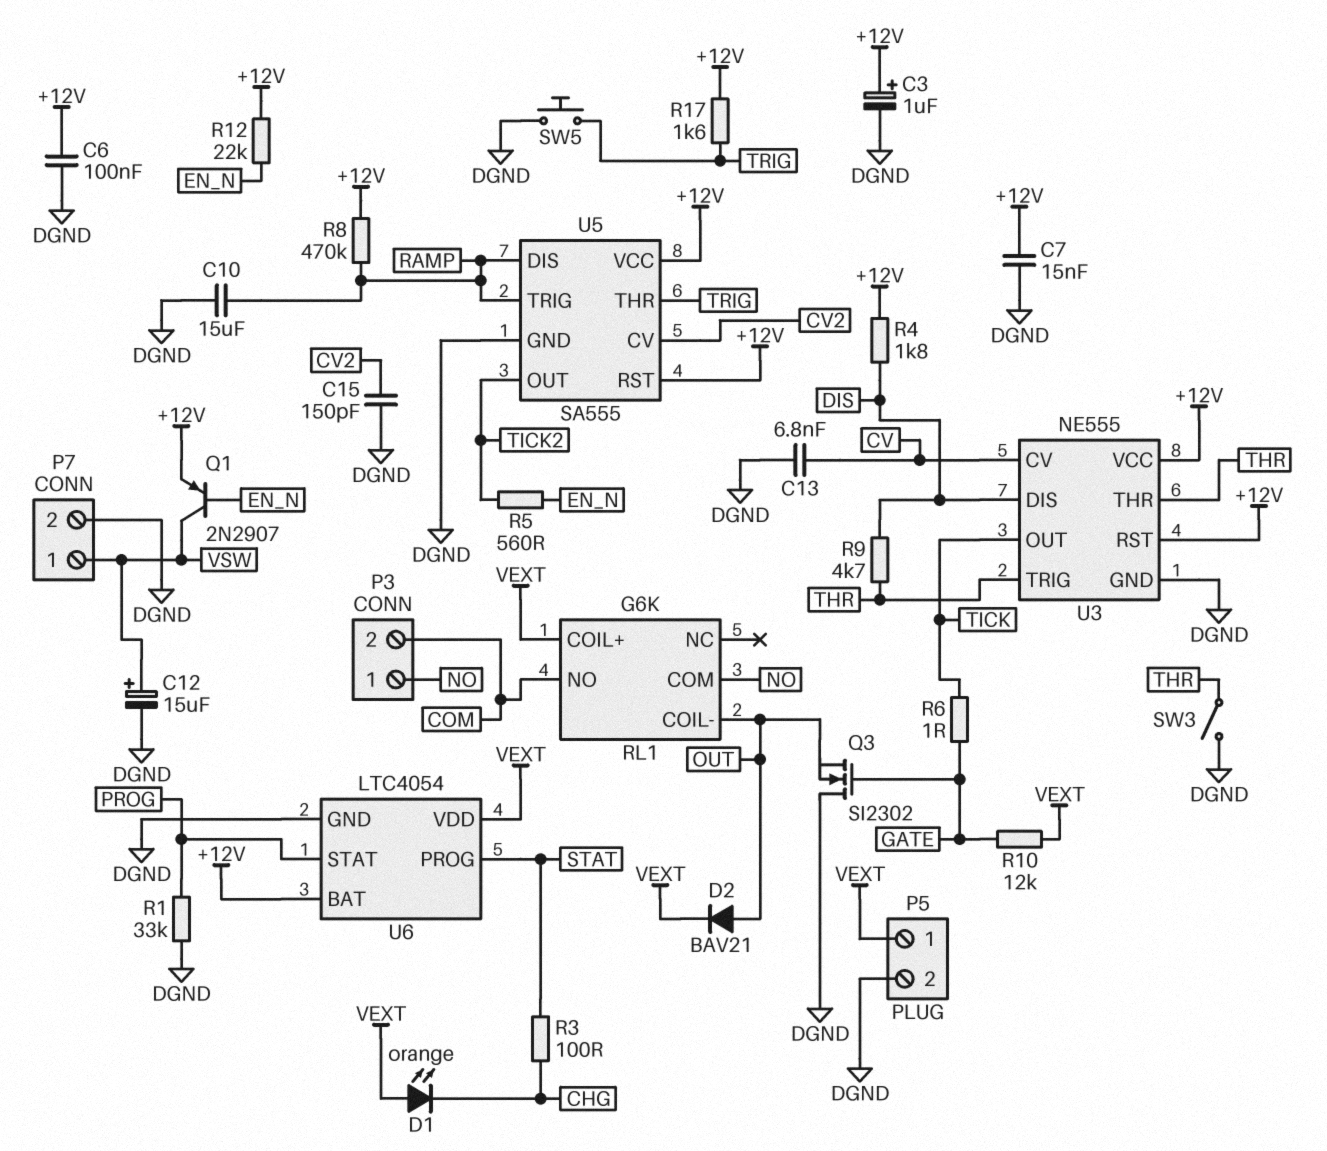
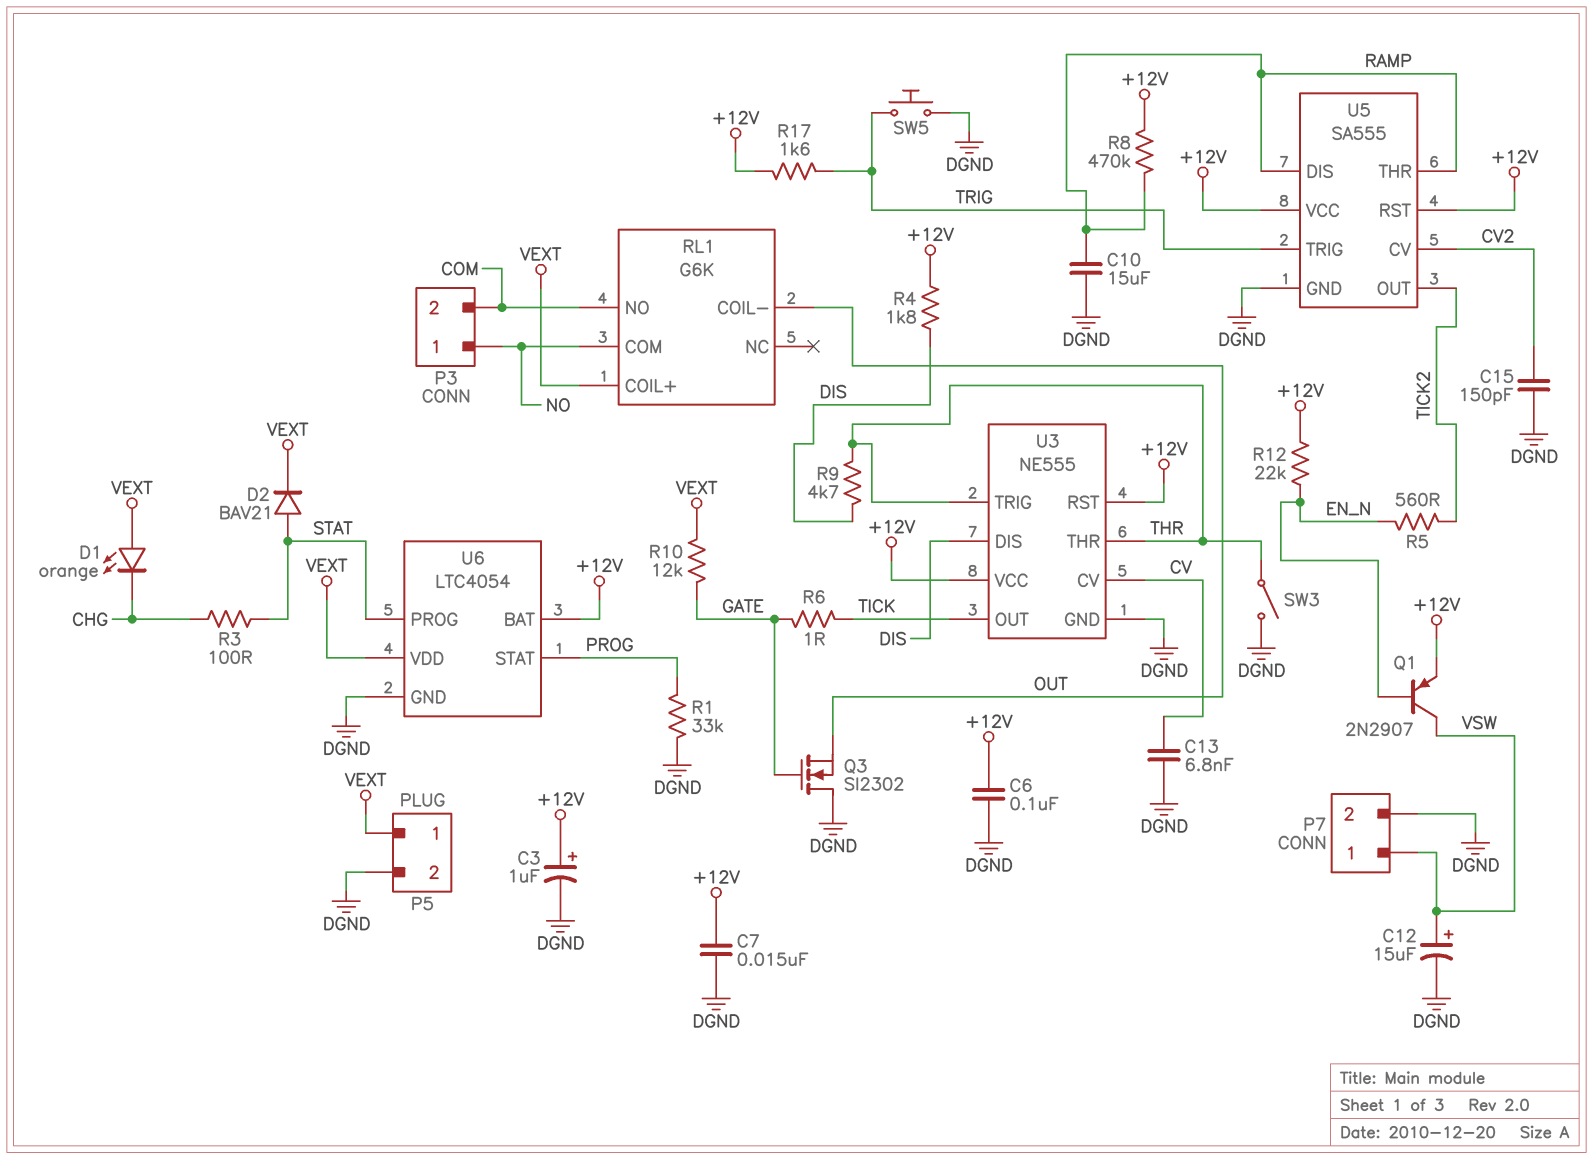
D2: diode BAV21 (A OUT, K VEXT) -> diode BAV21 (A STAT, K VEXT)
U5 pin THR: TRIG -> RAMP
U5 pin TRIG: RAMP -> TRIG

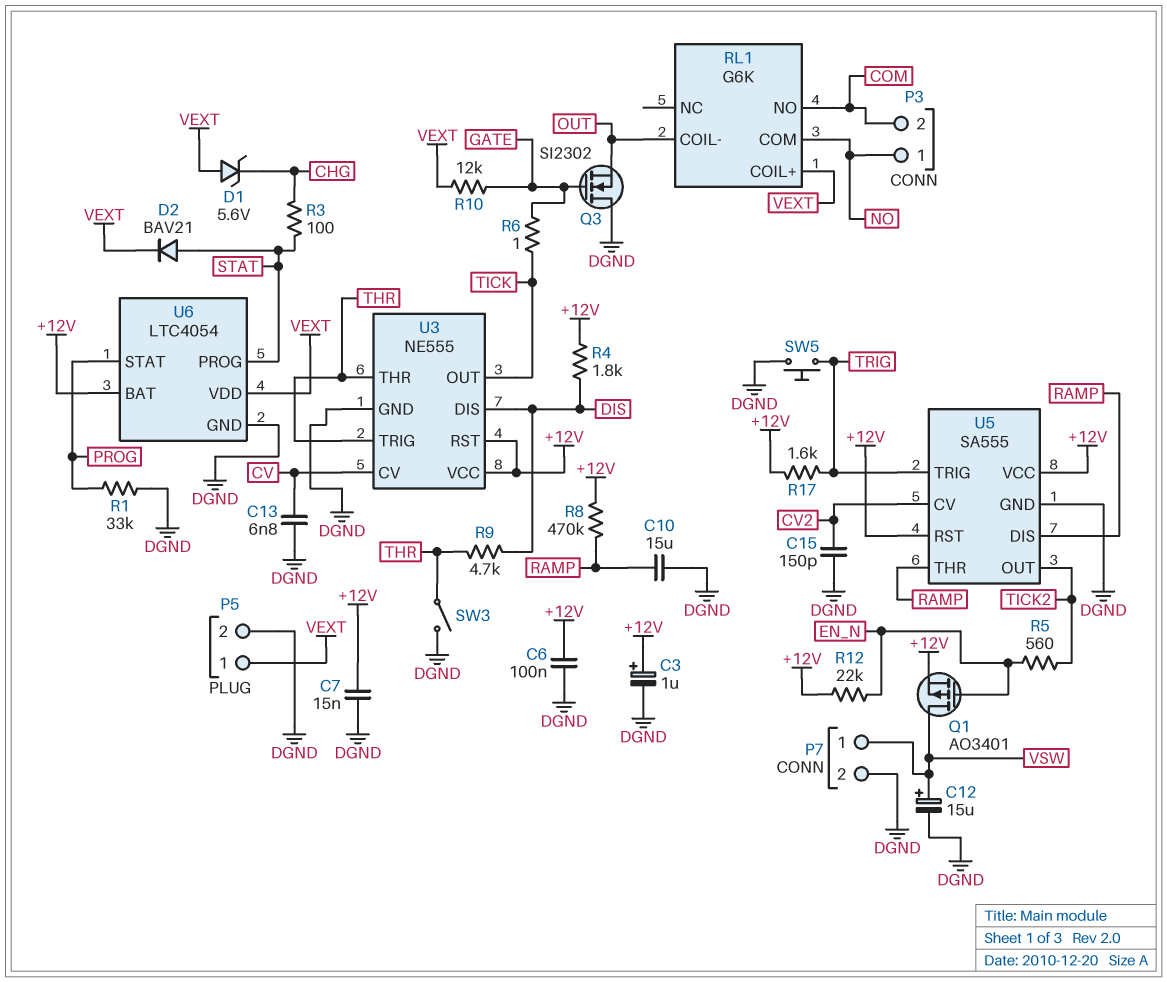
D1: LED orange (A VEXT, K CHG) -> zener 5.6V (A VEXT, K CHG)
Q1: PNP 2N2907 (B EN_N, C VSW, E +12V) -> PMOS AO3401 (G EN_N, D VSW, S +12V)

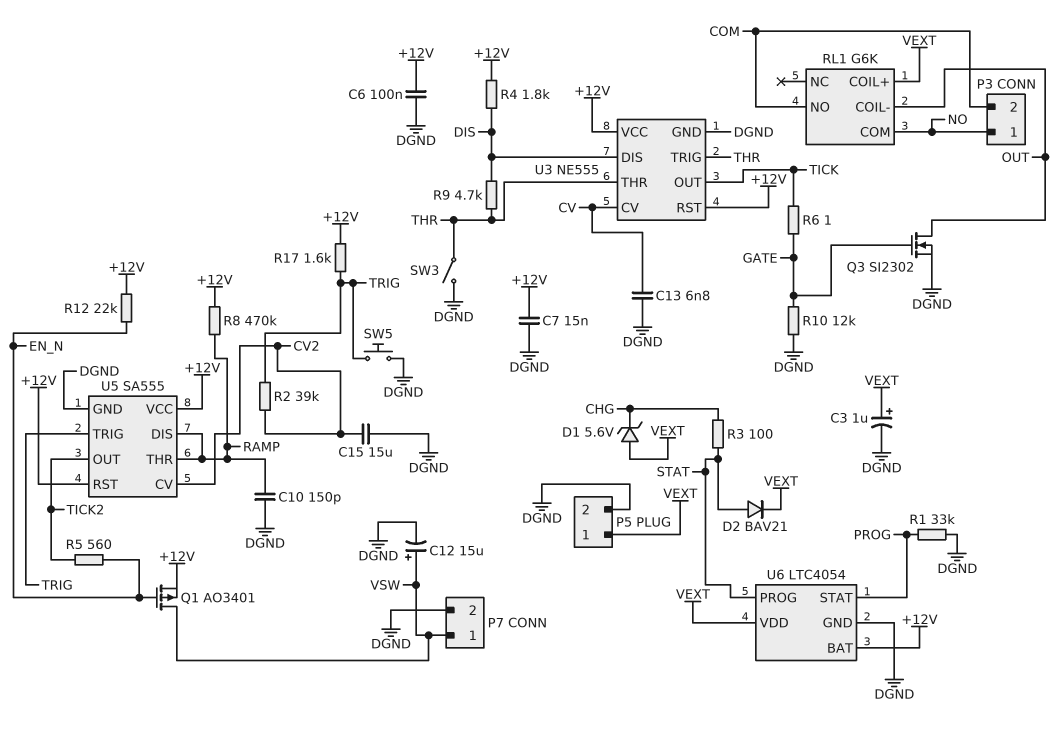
C3: 1uF (plus +12V, minus DGND) -> 1uF (plus VEXT, minus DGND)
C10: 15uF (DGND, RAMP) -> 150pF (DGND, RAMP)
C15: 150pF (CV2, DGND) -> 15uF (CV2, DGND)
Q3: NMOS SI2302 (G GATE, D DGND, S OUT) -> NMOS SI2302 (G GATE, D OUT, S DGND)
R2: none -> 39k (CV2, TRIG)
R10: 12k (GATE, VEXT) -> 12k (DGND, GATE)

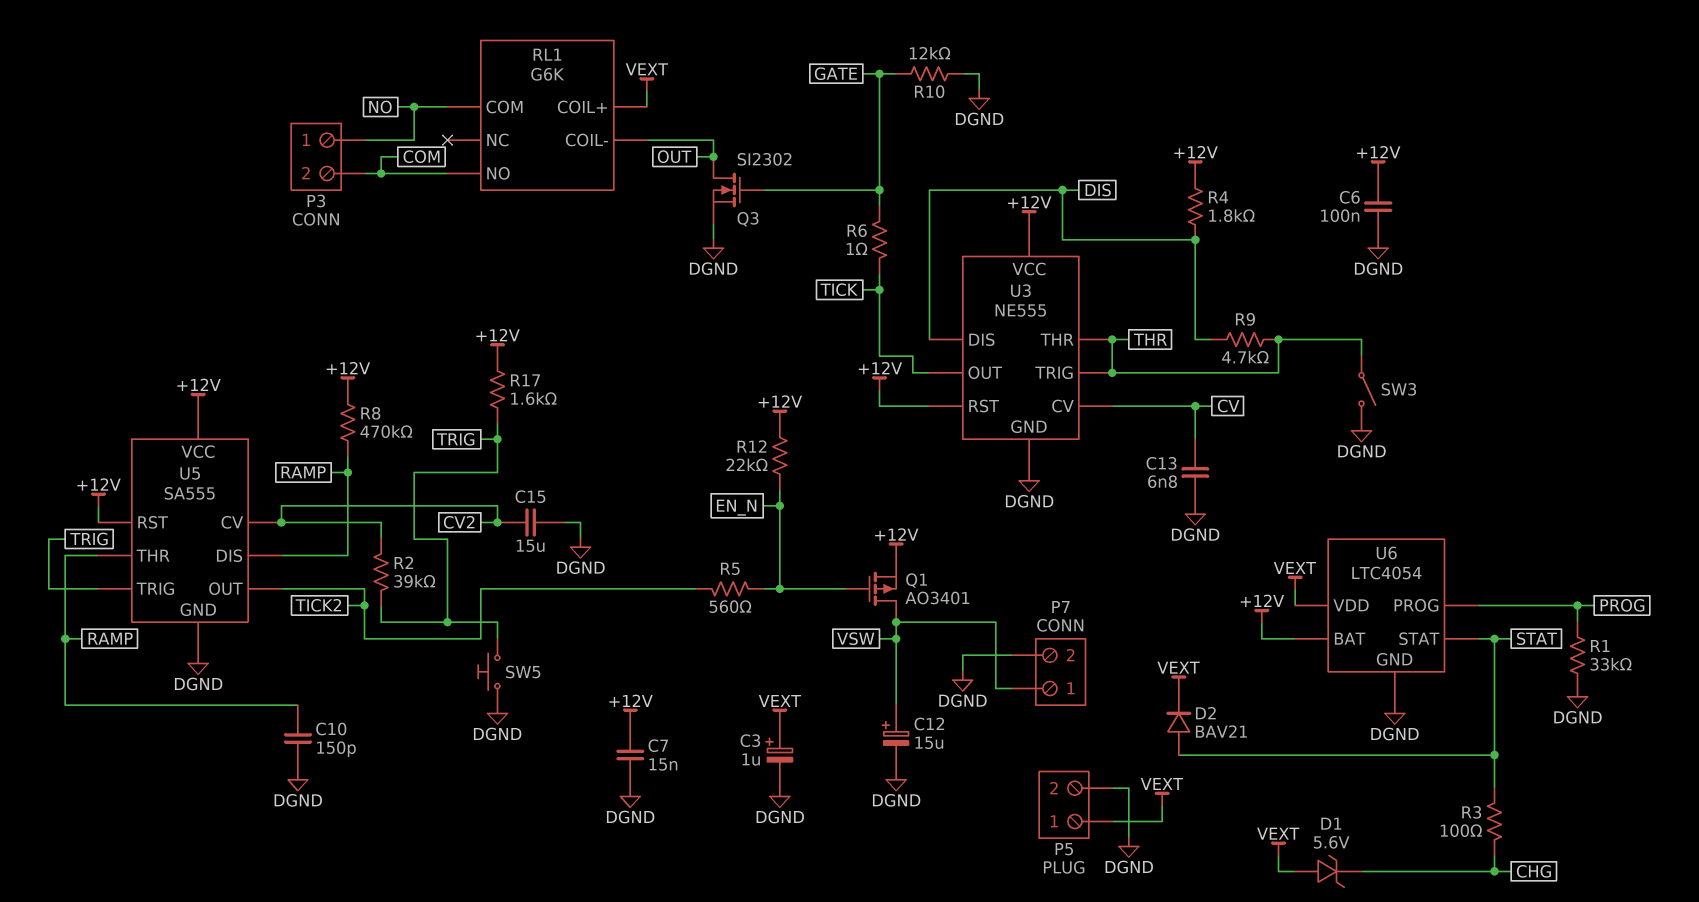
U6 pin PROG: STAT -> PROG
U6 pin STAT: PROG -> STAT

